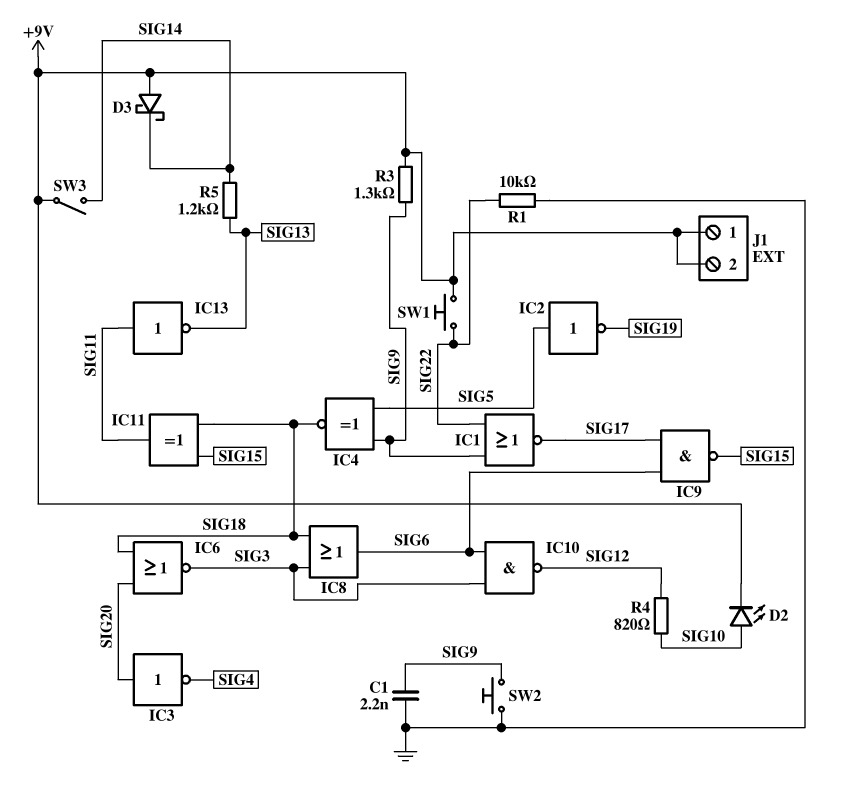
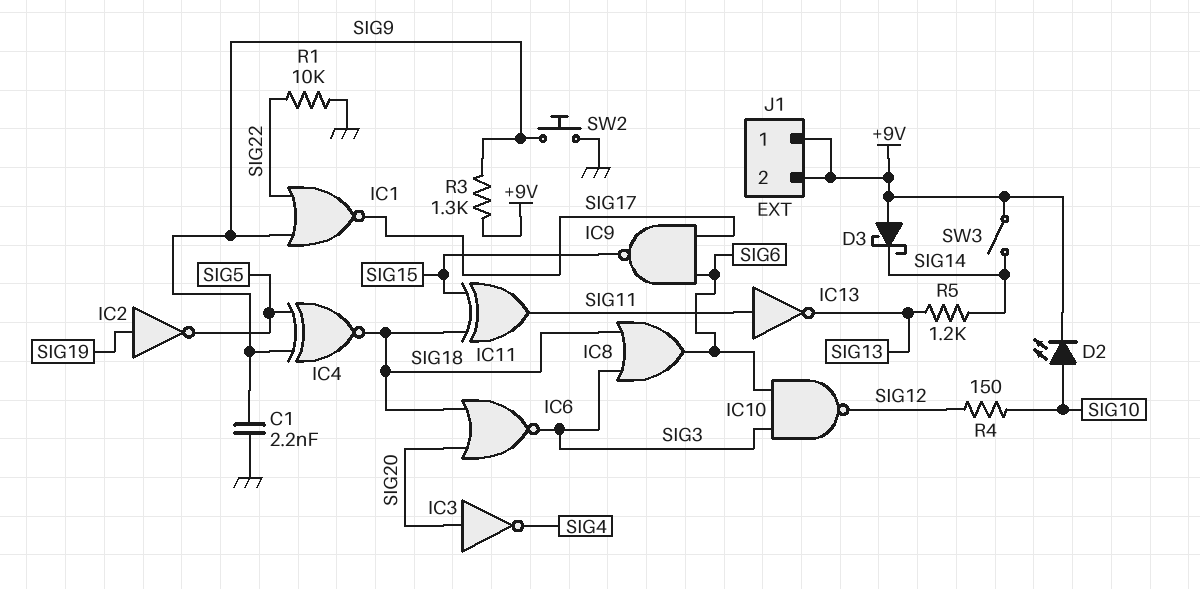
IC2: NOT (in SIG5, out SIG19) -> NOT (in SIG19, out SIG5)
R4: 820 (SIG10, SIG12) -> 150 (SIG10, SIG12)
SW1: button (+9V, SIG22) -> none

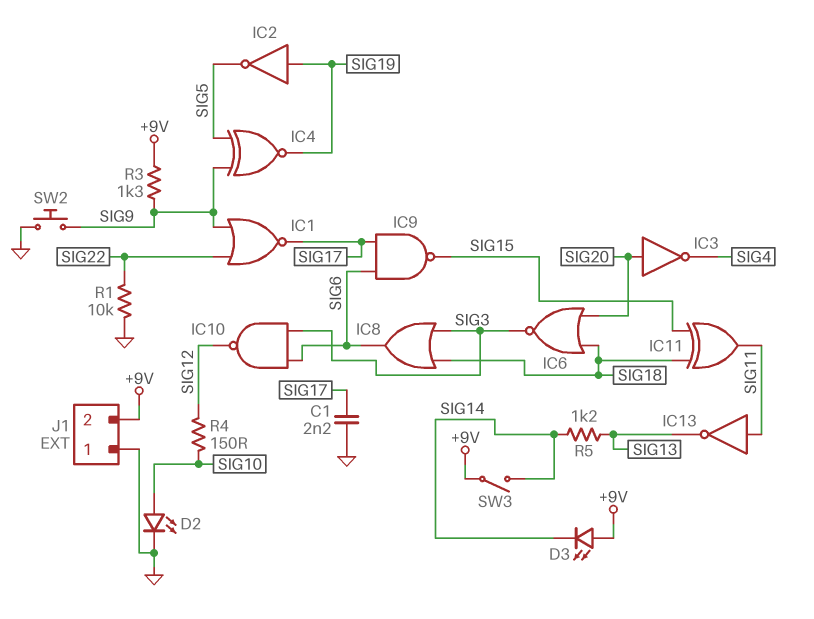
C1: 2.2nF (GND, SIG9) -> 2.2nF (GND, SIG17)
D2: LED (A SIG10, K +9V) -> LED (A SIG10, K GND)
D3: schottky (A +9V, K SIG14) -> LED (A +9V, K SIG14)
IC4: XNOR (in SIG5, in SIG9, out SIG18) -> XNOR (in SIG5, in SIG9, out SIG19)
J1 pin 1: +9V -> GND

